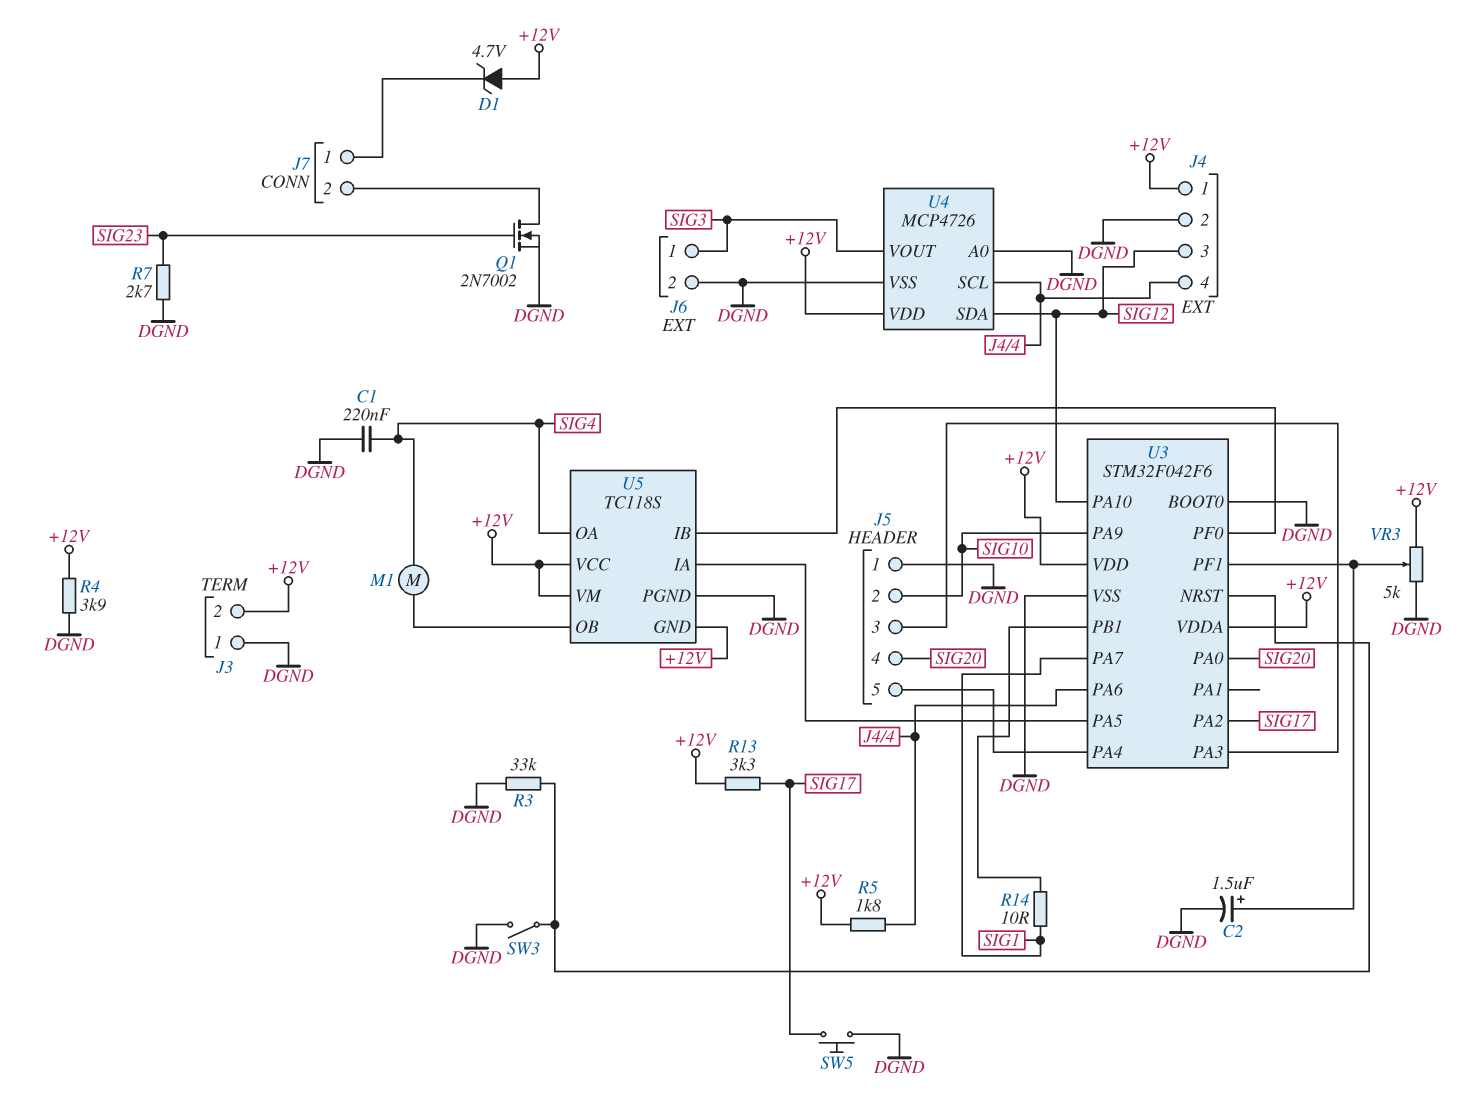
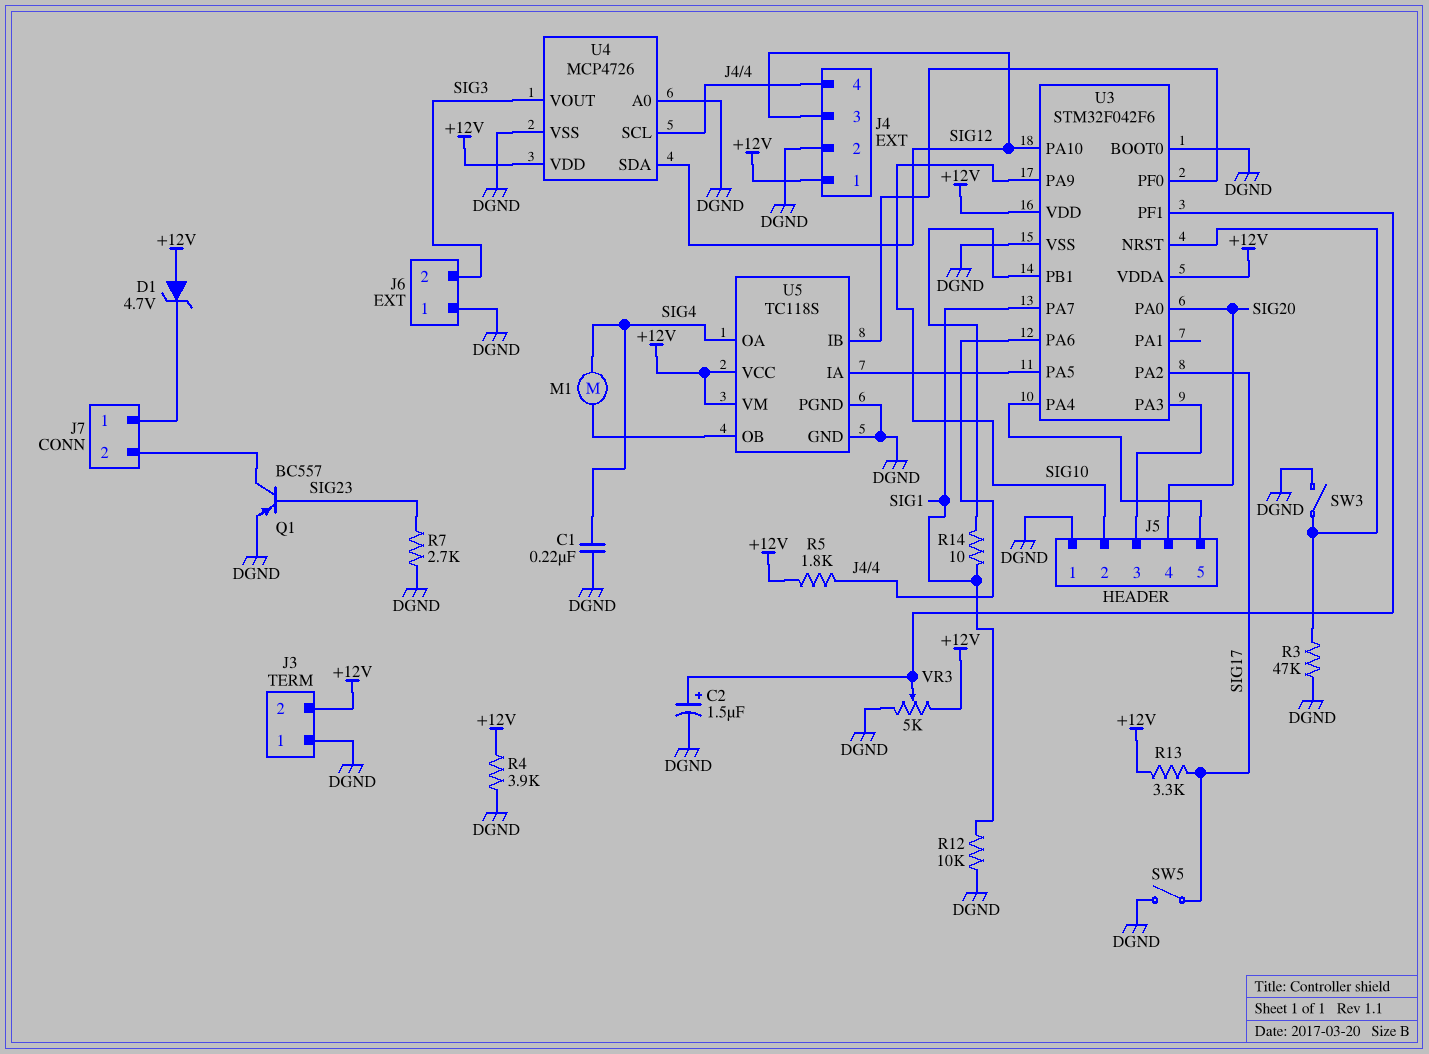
J6 pin 1: SIG3 -> DGND
J6 pin 2: DGND -> SIG3
Q1: NMOS 2N7002 (G SIG23, D J7/2, S DGND) -> PNP BC557 (B SIG23, C J7/2, E DGND)
R3: 33k (DGND, U3/NRST) -> 47k (DGND, U3/NRST)
R12: none -> 10k (DGND, SIG1)
SW5: button (DGND, SIG17) -> switch (DGND, SIG17)
U5 pin GND: +12V -> DGND

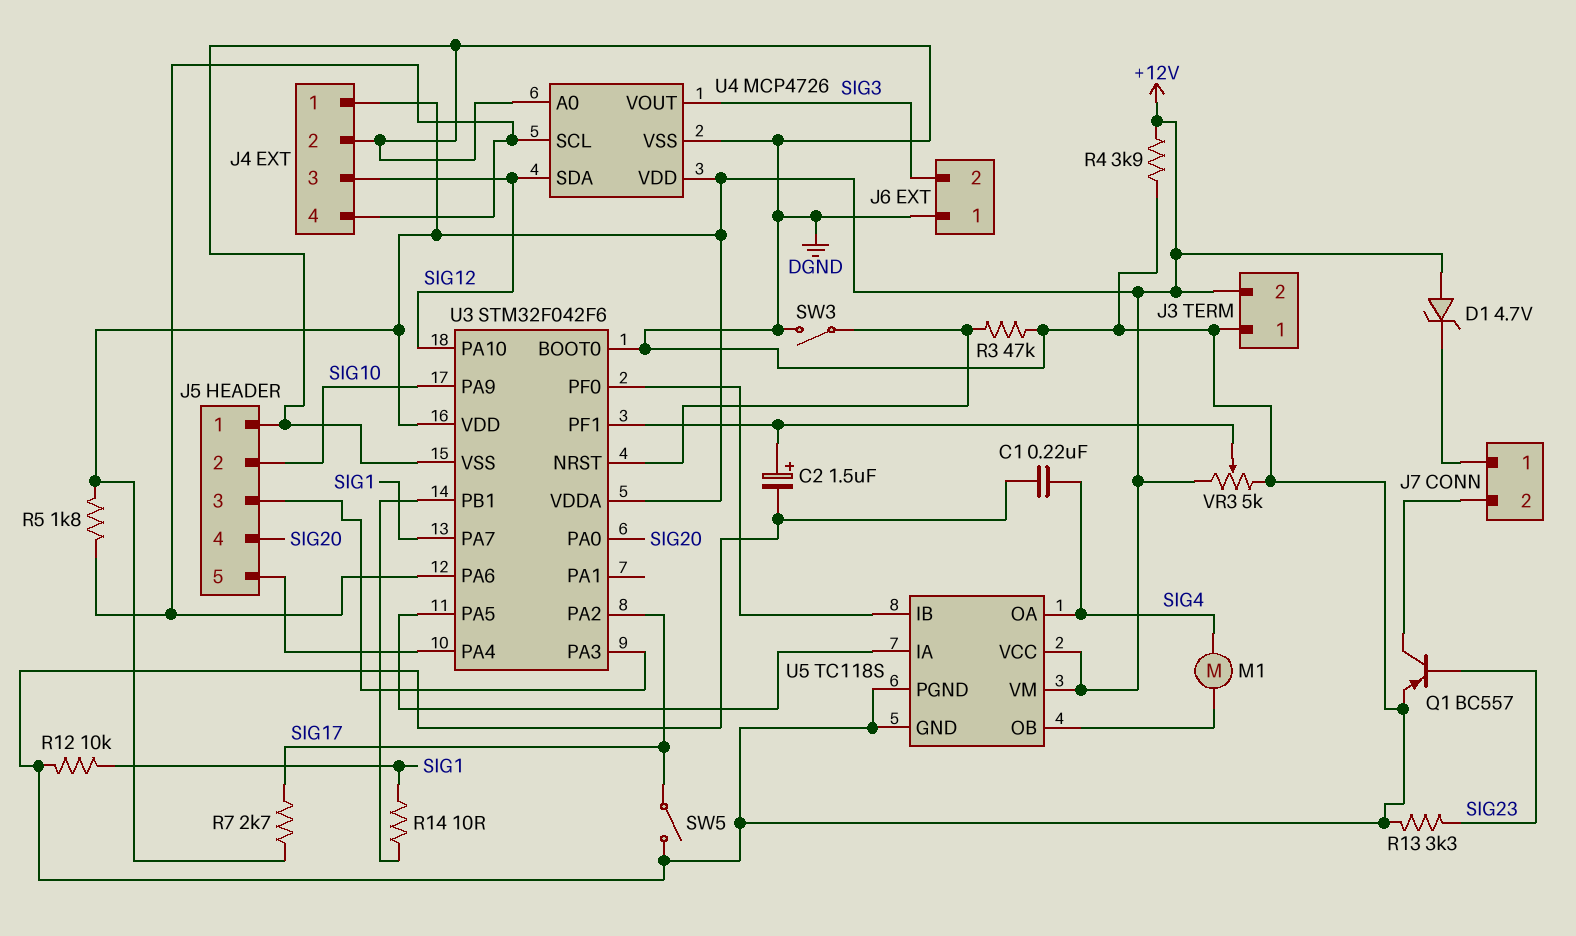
R7: 2.7k (DGND, SIG23) -> 2.7k (+12V, SIG17)
R13: 3.3k (+12V, SIG17) -> 3.3k (DGND, SIG23)

